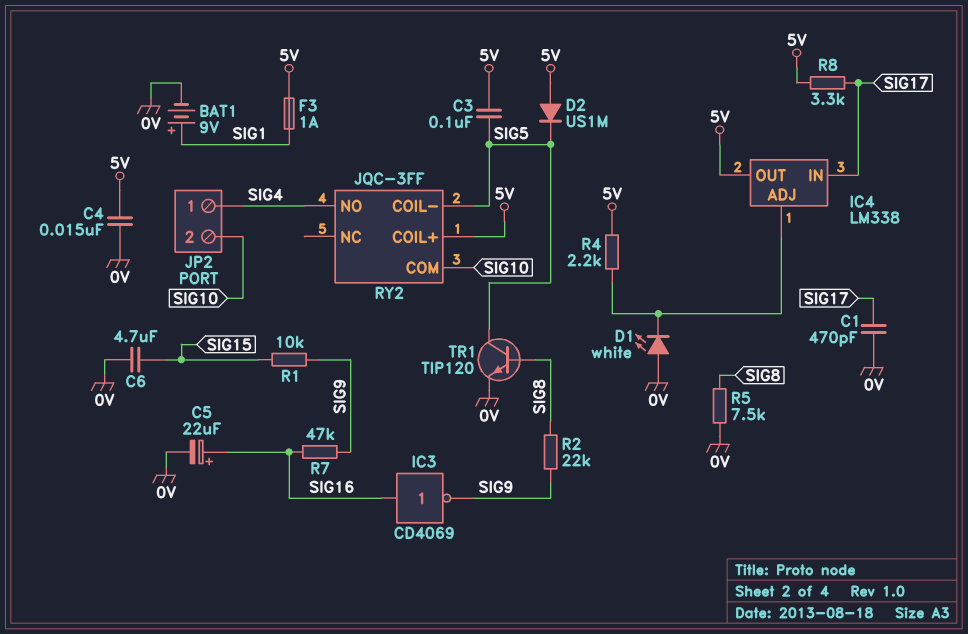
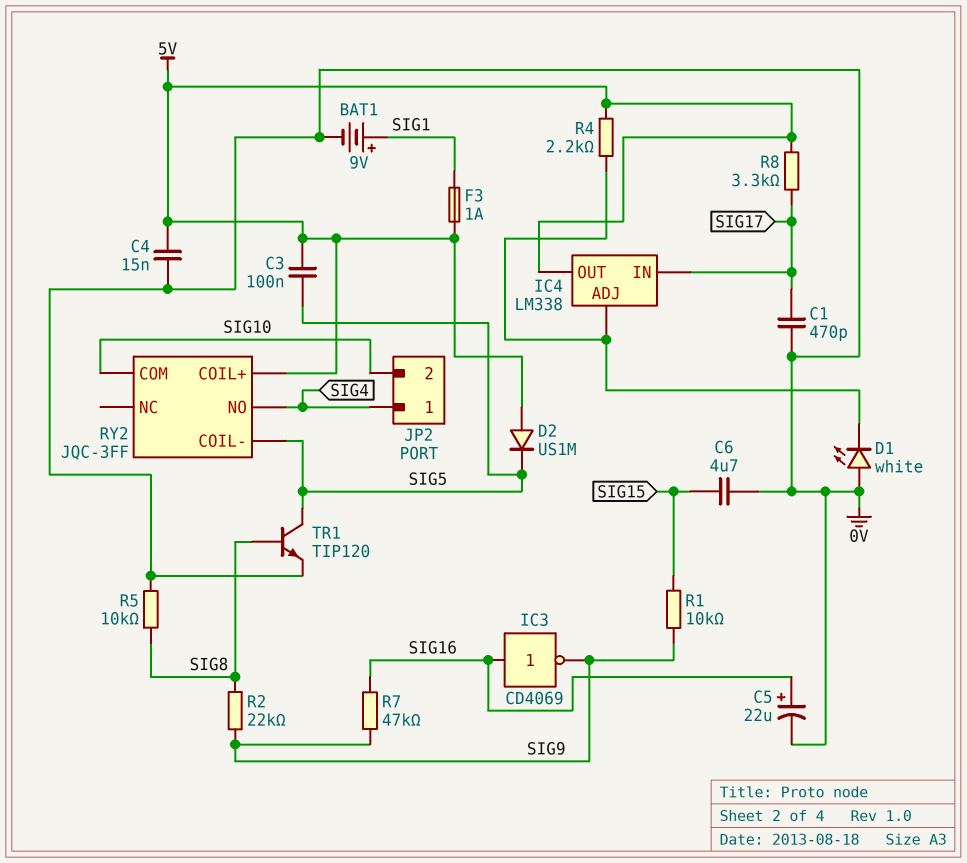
R5: 7.5k (0V, SIG8) -> 10k (0V, SIG8)

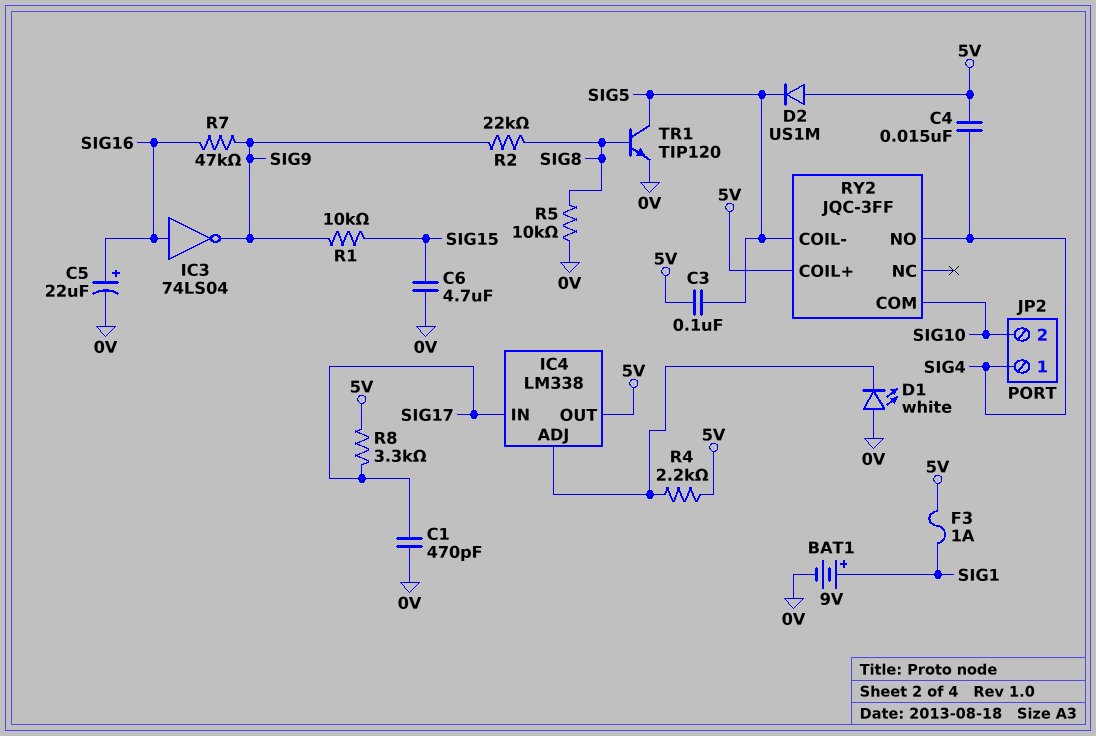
C4: 15nF (0V, 5V) -> 15nF (5V, SIG4)
IC3: NOT CD4069 (in SIG16, out SIG9) -> NOT 74LS04 (in SIG16, out SIG9)

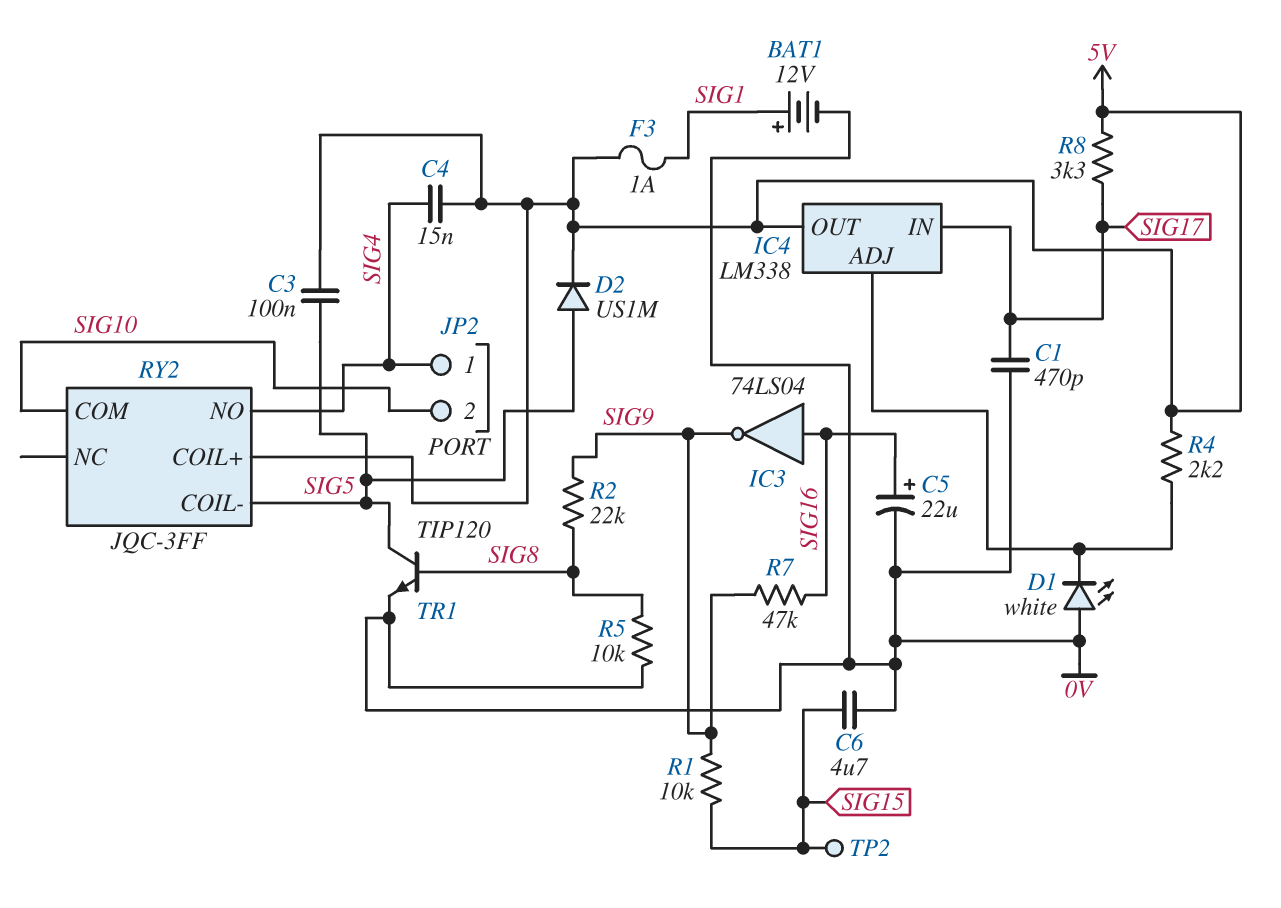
BAT1: 9V (plus SIG1, minus 0V) -> 12V (plus SIG1, minus 0V)
D2: diode US1M (A 5V, K SIG5) -> diode US1M (A SIG5, K 5V)
TP2: none -> test point (SIG15)

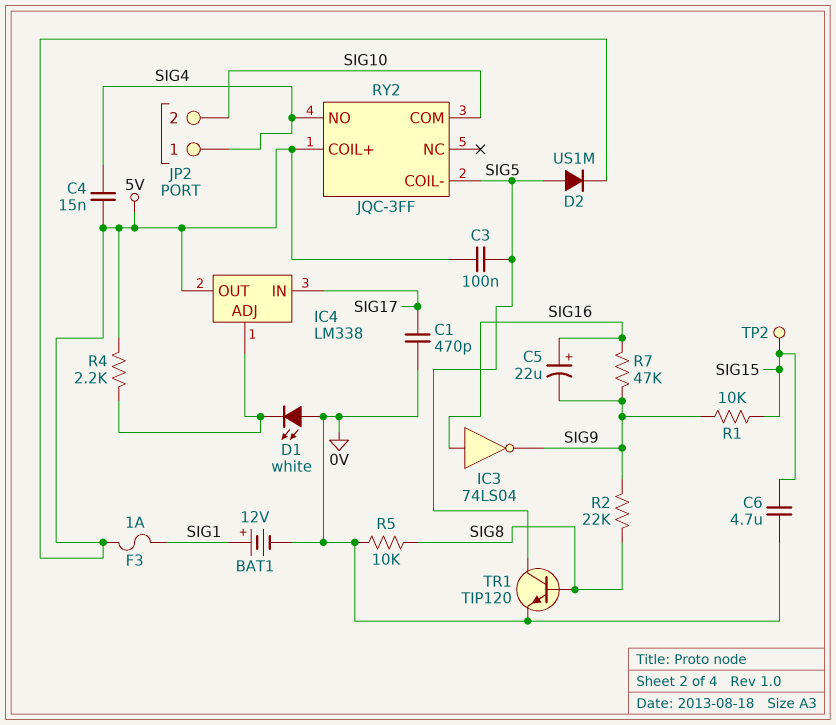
C5: 22uF (plus SIG16, minus 0V) -> 22uF (plus SIG16, minus SIG9)
R8: 3.3k (5V, SIG17) -> none

